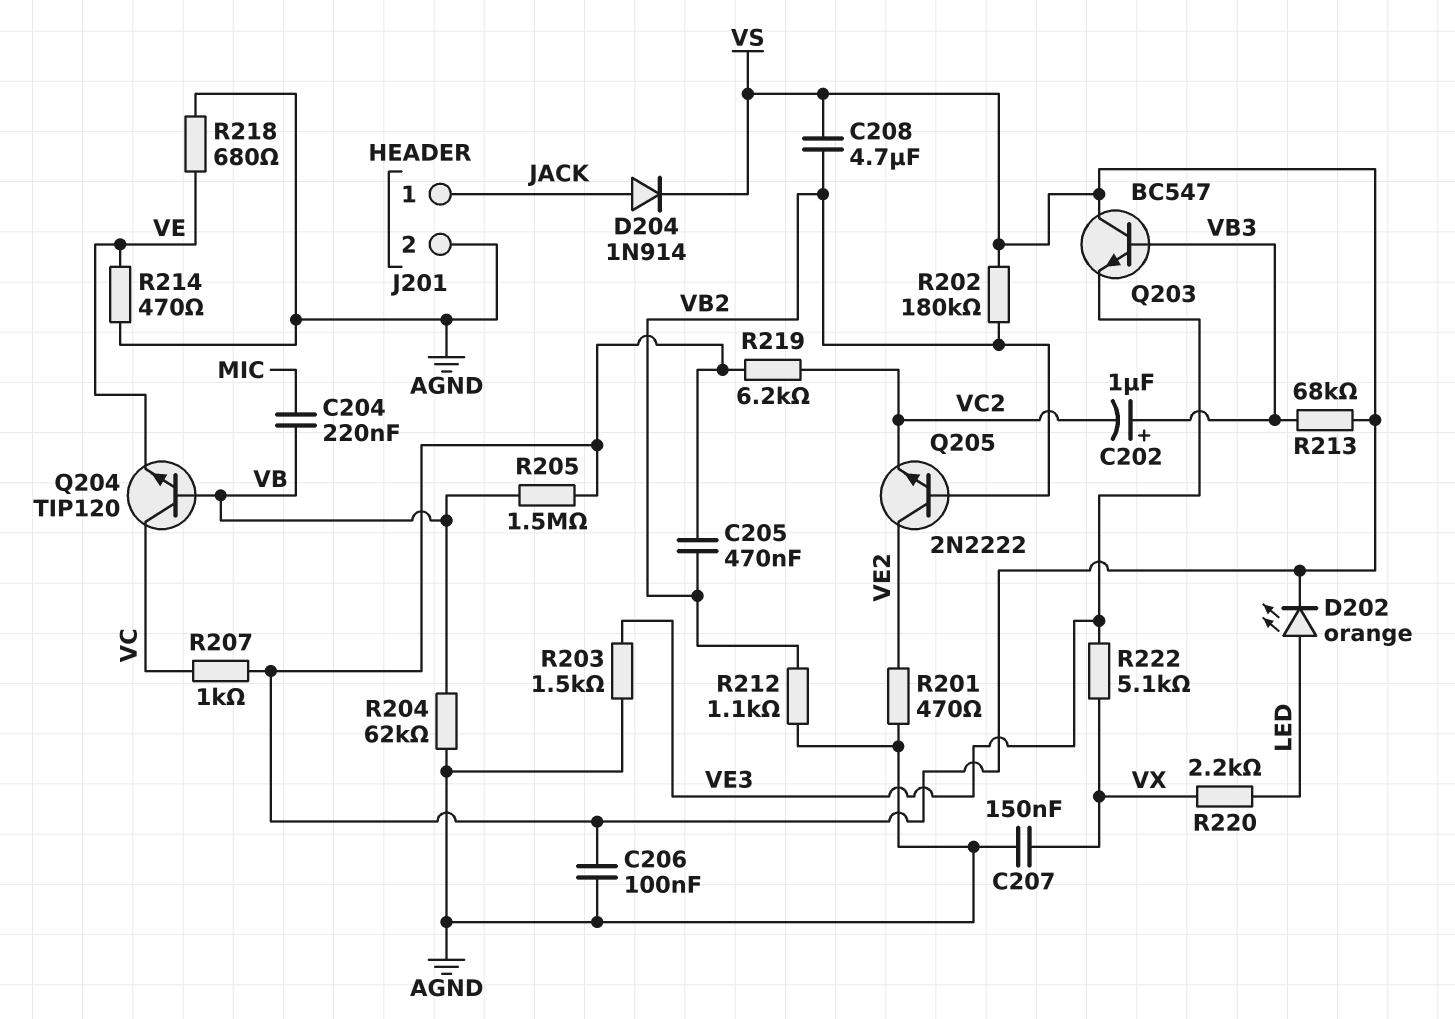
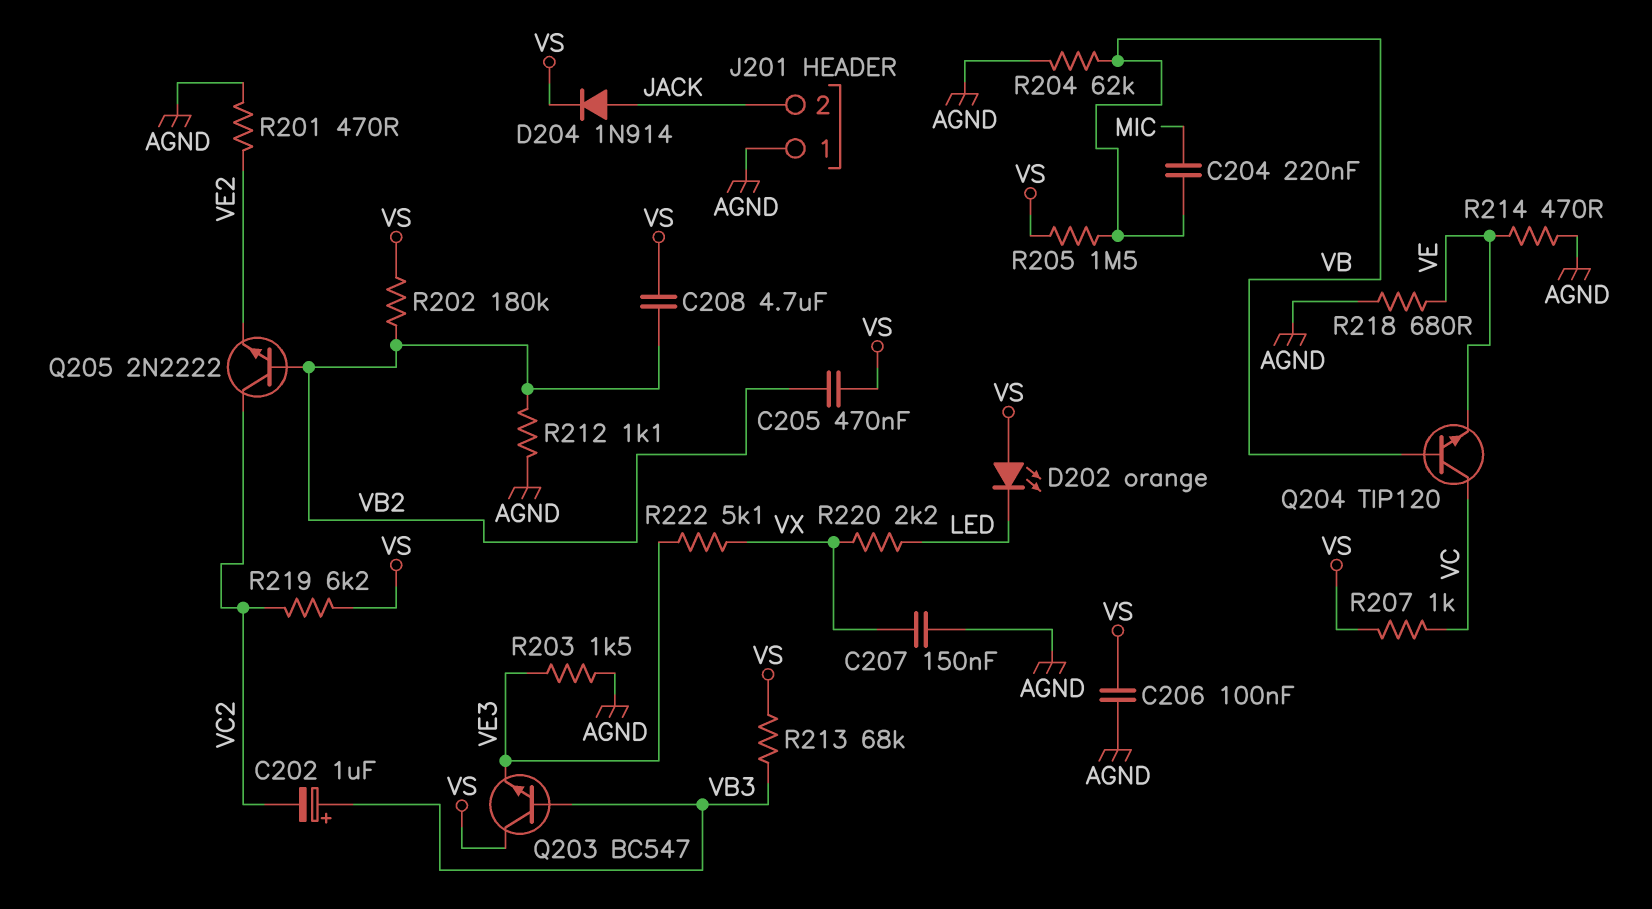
D202: LED orange (A LED, K VS) -> LED orange (A VS, K LED)
J201 pin 1: JACK -> AGND
J201 pin 2: AGND -> JACK
Q205: NPN 2N2222 (B VB2, C VE2, E VC2) -> NPN 2N2222 (B VB2, C VC2, E VE2)

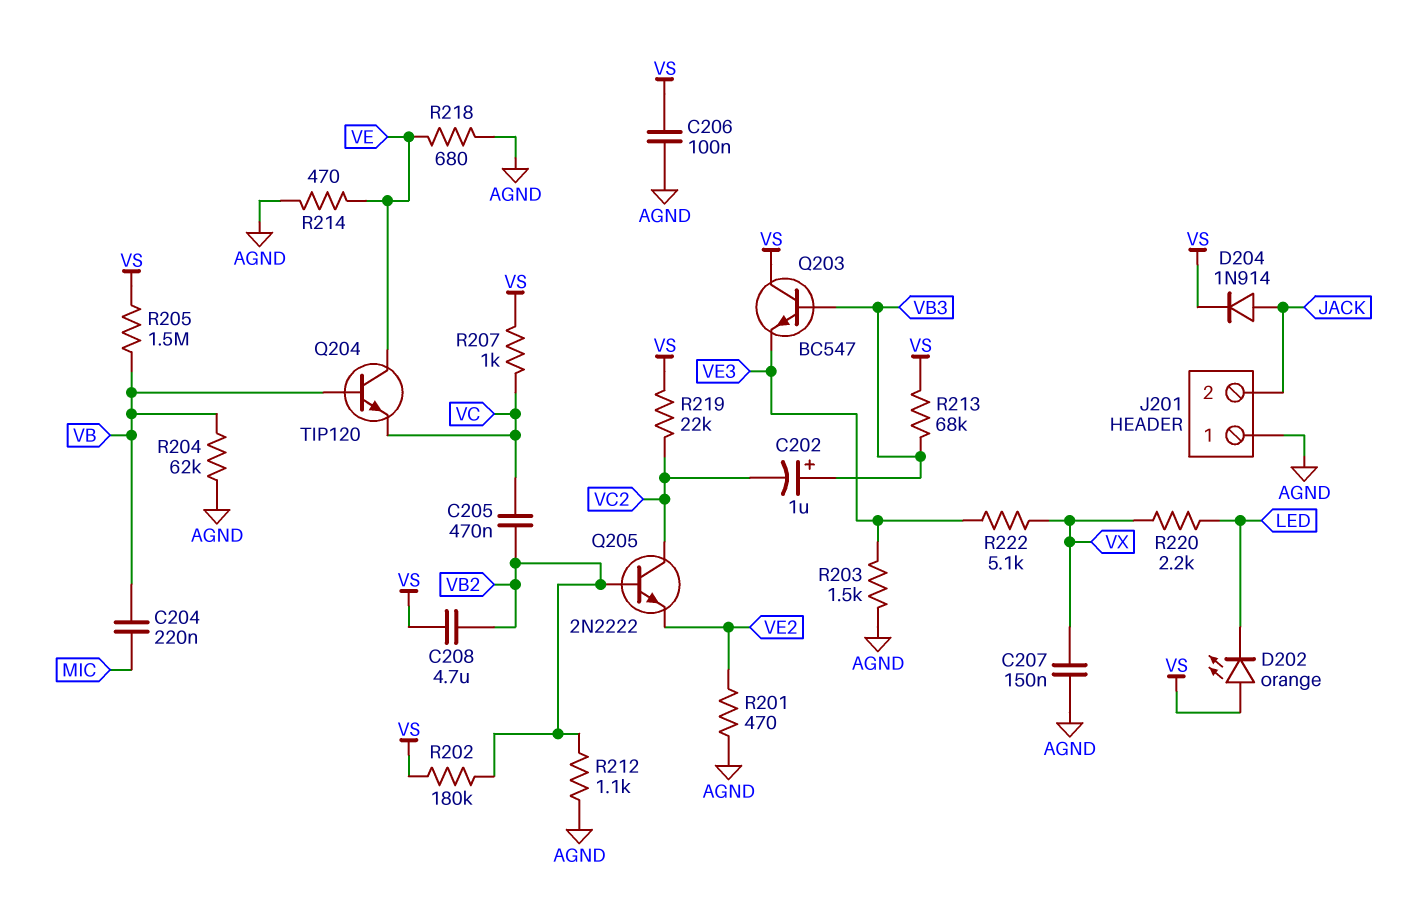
C205: 470nF (VB2, VS) -> 470nF (VB2, VC)
Q204: NPN TIP120 (B VB, C VC, E VE) -> NPN TIP120 (B VB, C VE, E VC)
R219: 6.2k (VC2, VS) -> 22k (VC2, VS)

